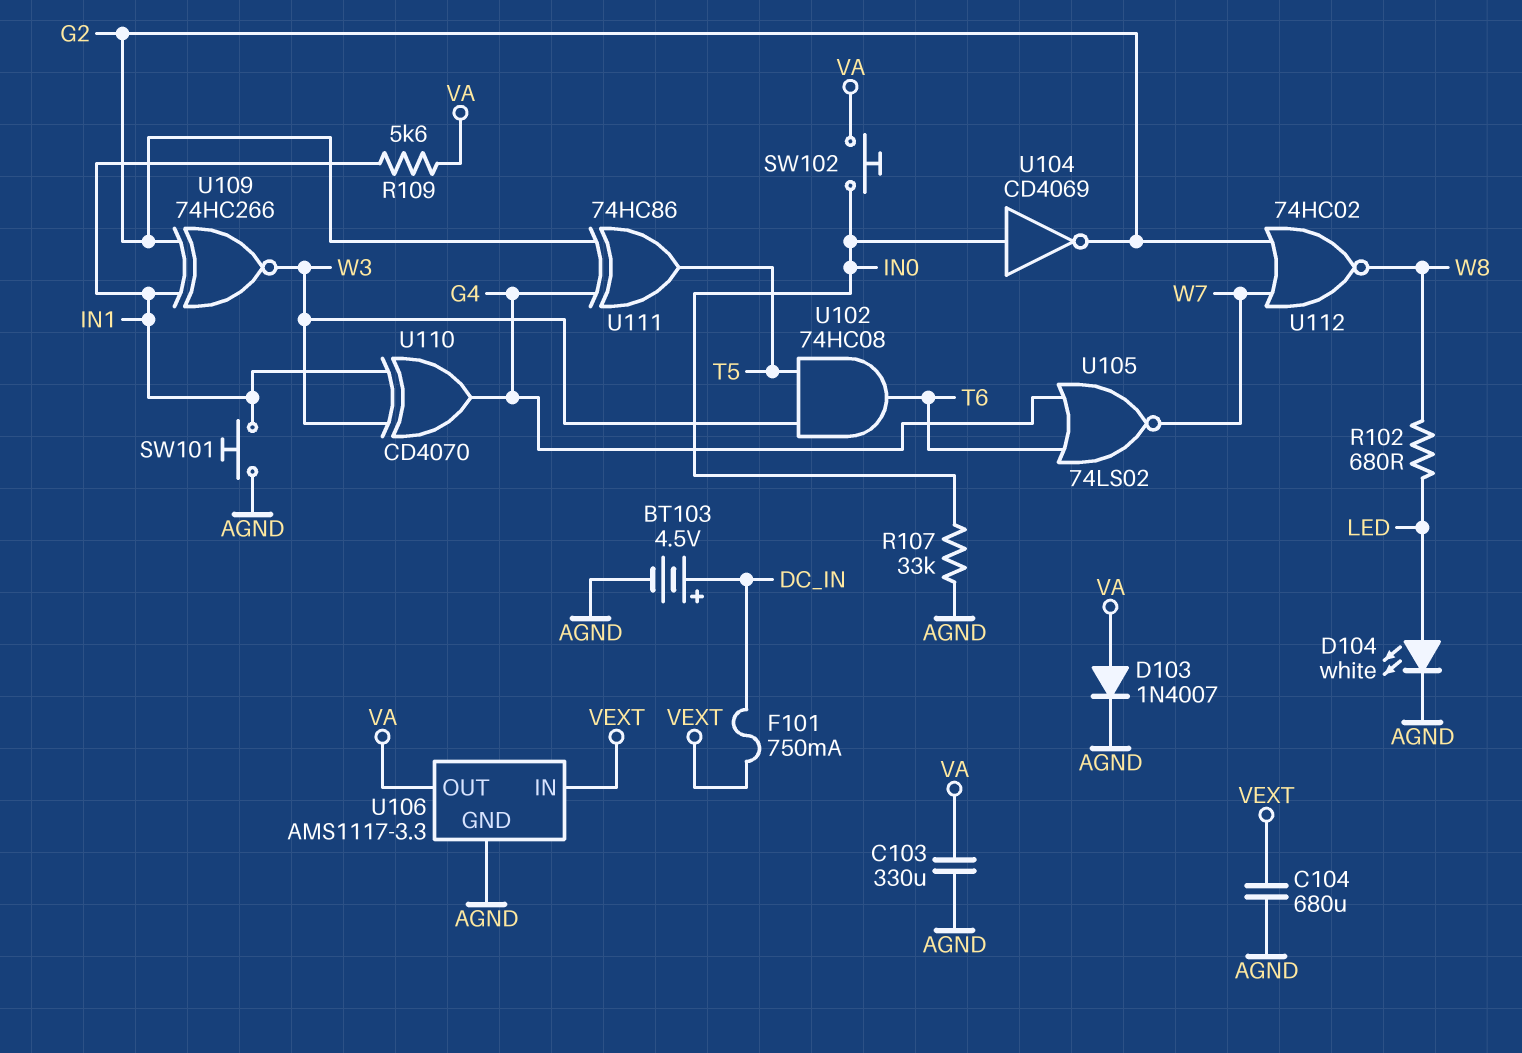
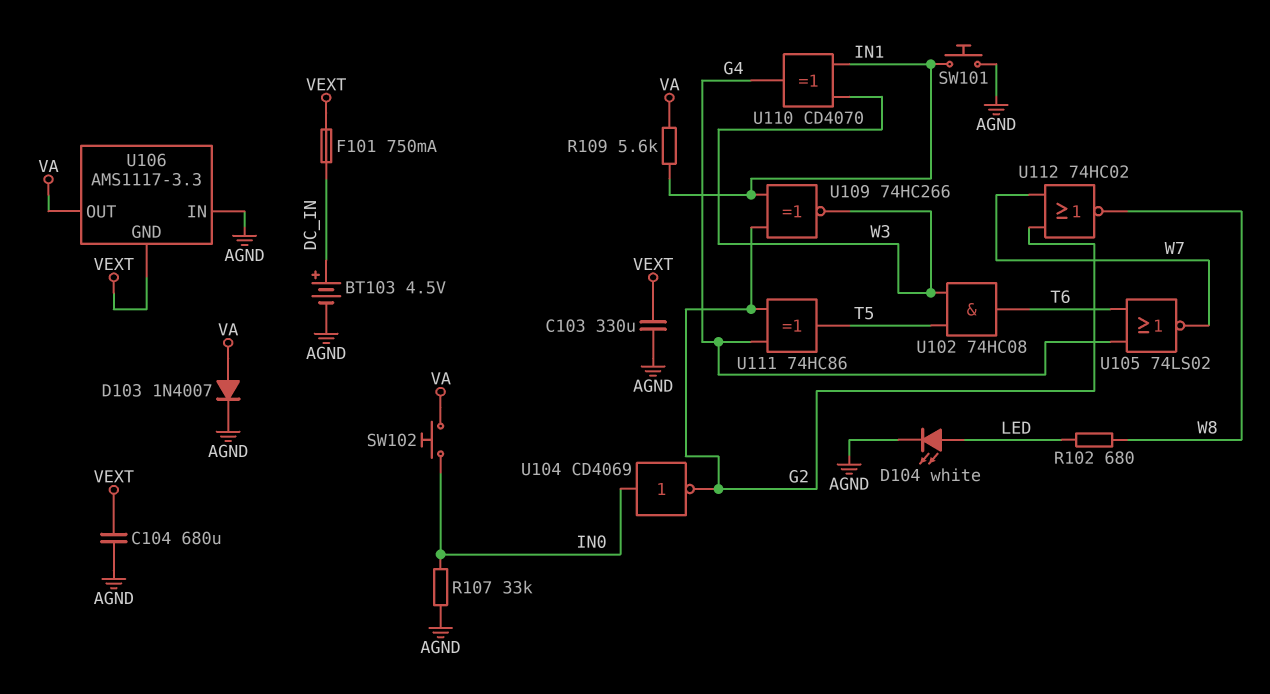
C103: 330uF (AGND, VA) -> 330uF (AGND, VEXT)
U106 pin GND: AGND -> VEXT
U106 pin IN: VEXT -> AGND

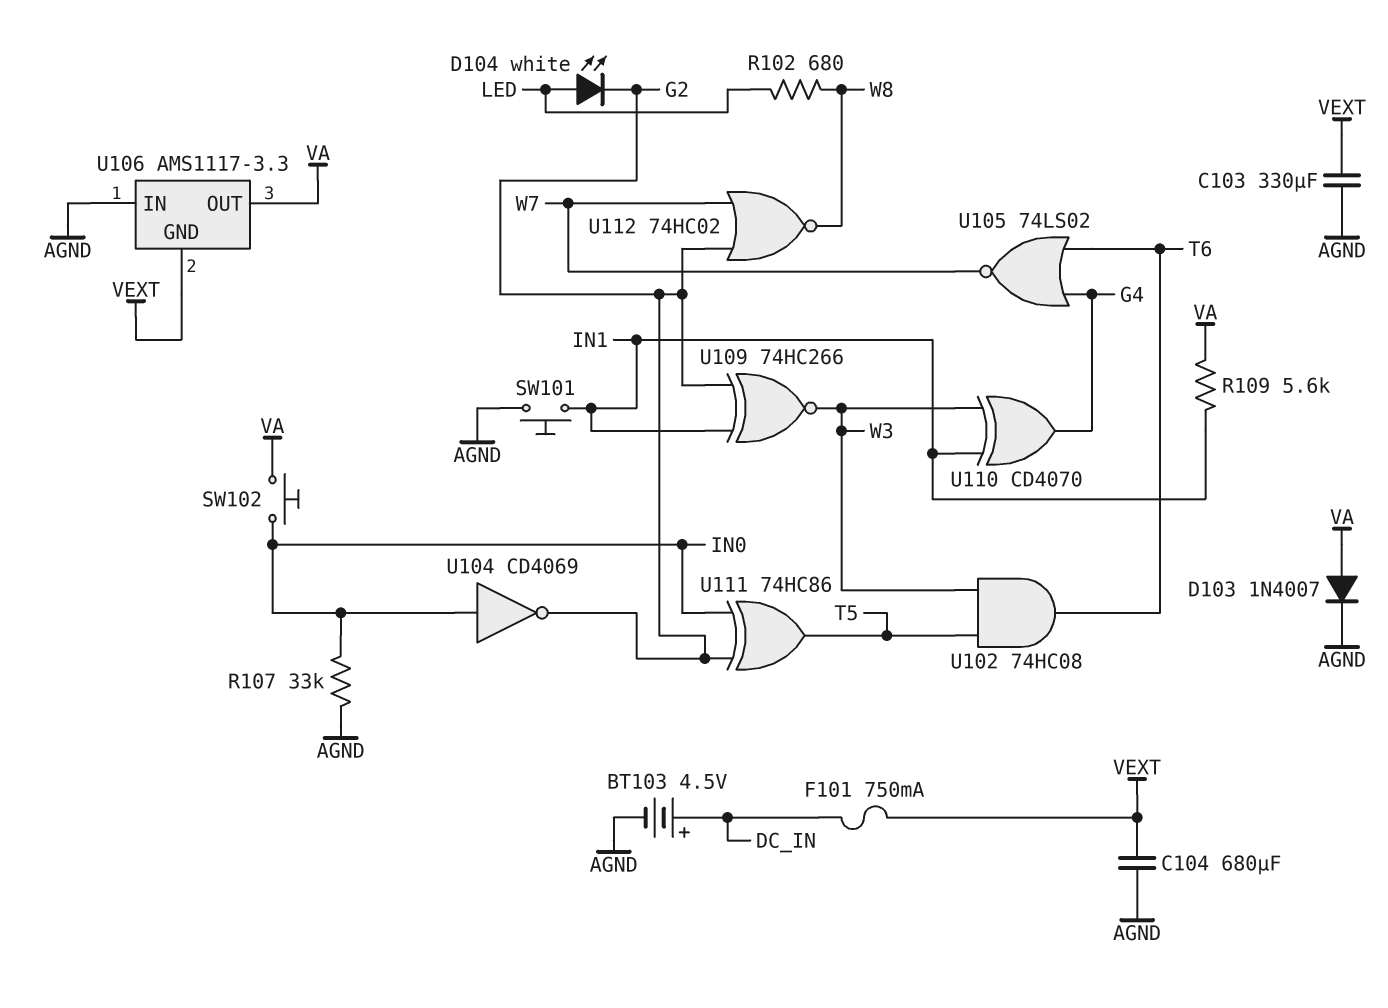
D104: LED white (A LED, K AGND) -> LED white (A LED, K G2)
U111: XOR 74HC86 (in G2, in G4, out T5) -> XOR 74HC86 (in G2, in IN0, out T5)

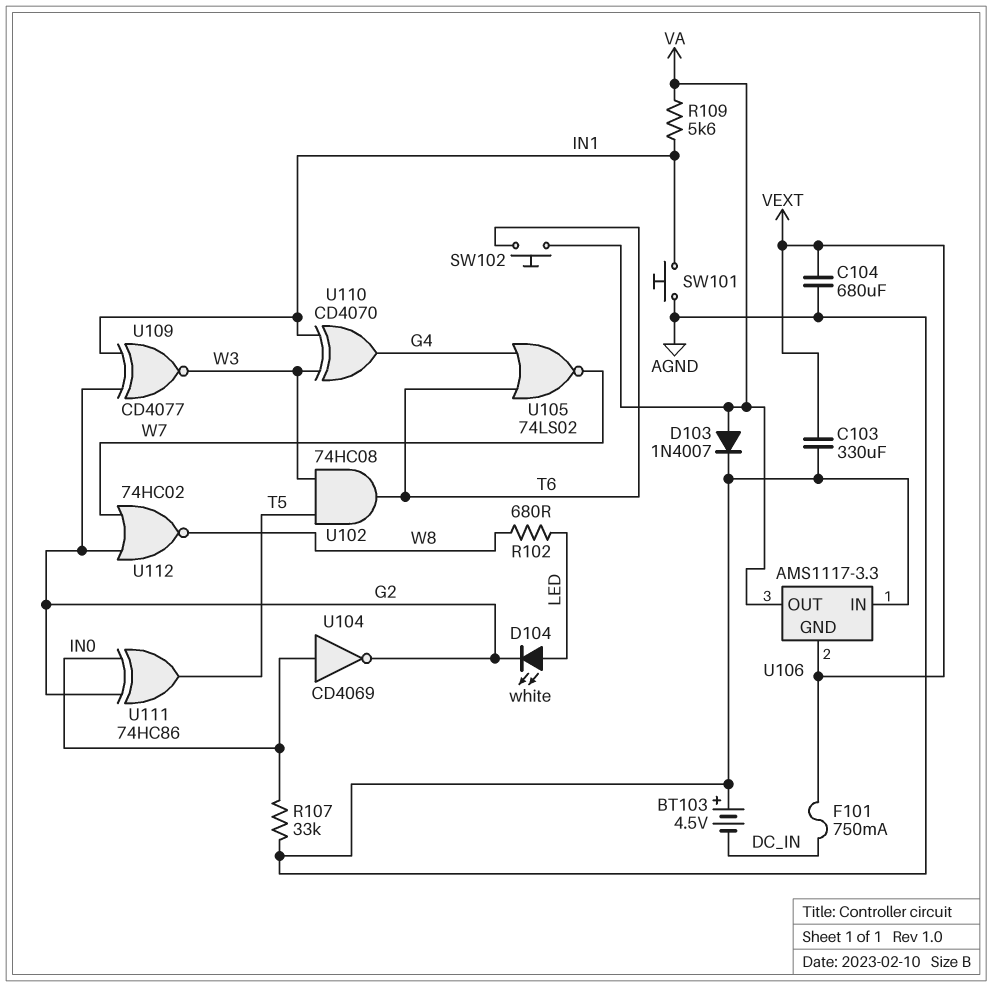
BT103: 4.5V (plus DC_IN, minus AGND) -> 4.5V (plus AGND, minus DC_IN)
SW102: button (IN0, VA) -> button (T6, VA)
U109: XNOR 74HC266 (in G2, in IN1, out W3) -> XNOR CD4077 (in G2, in IN1, out W3)

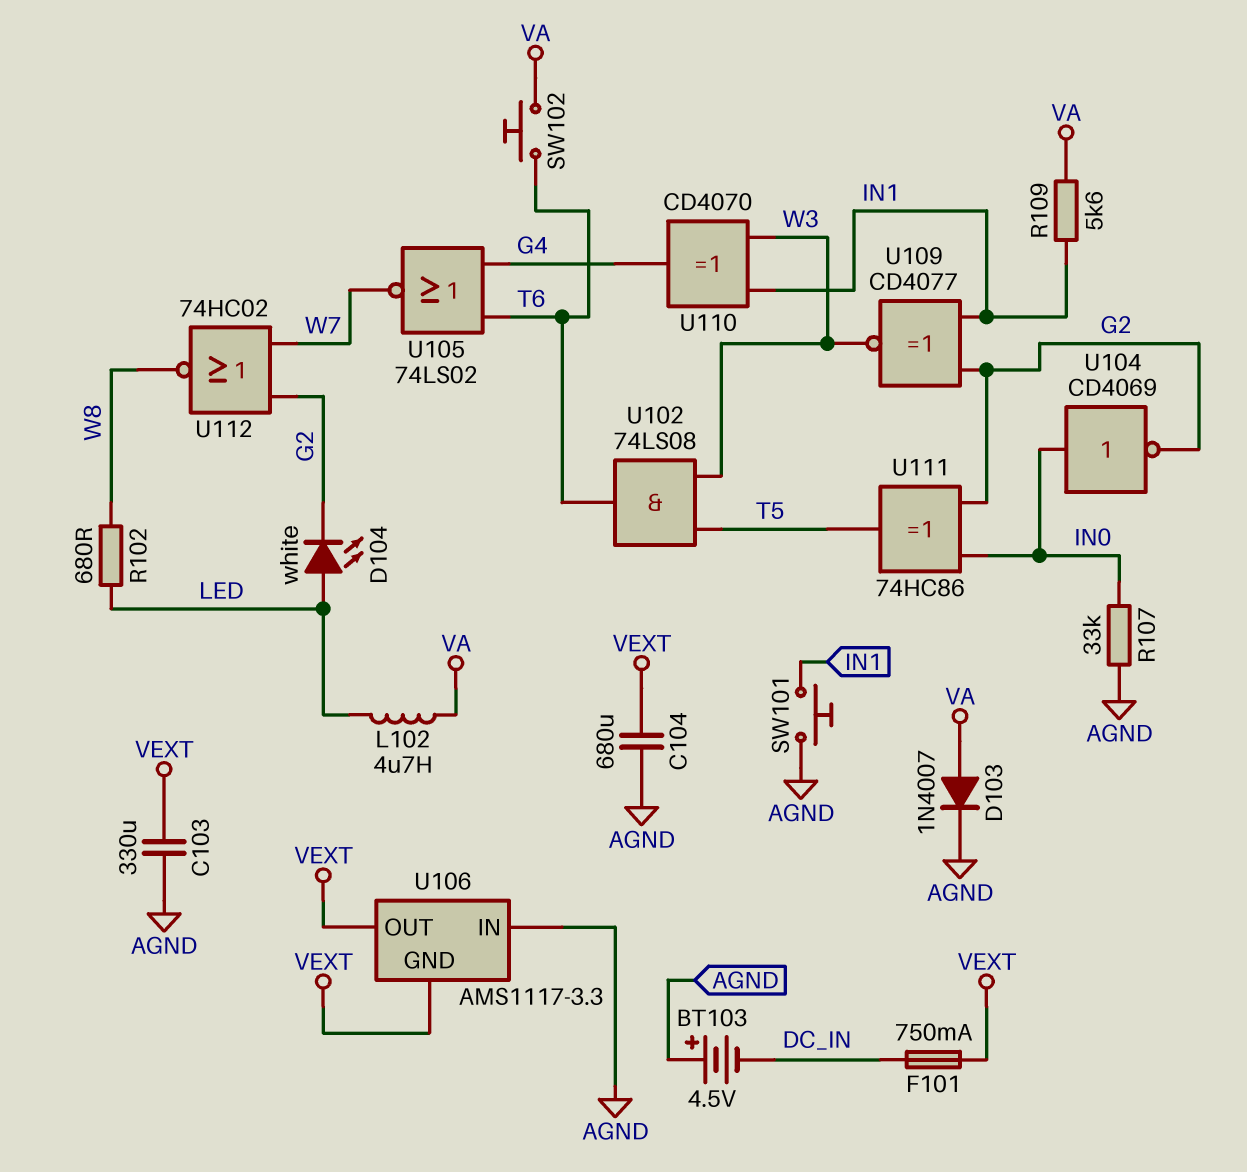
L102: none -> 4.7uH (LED, VA)
U102: AND 74HC08 (in T5, in W3, out T6) -> AND 74LS08 (in T5, in W3, out T6)
U106 pin OUT: VA -> VEXT

